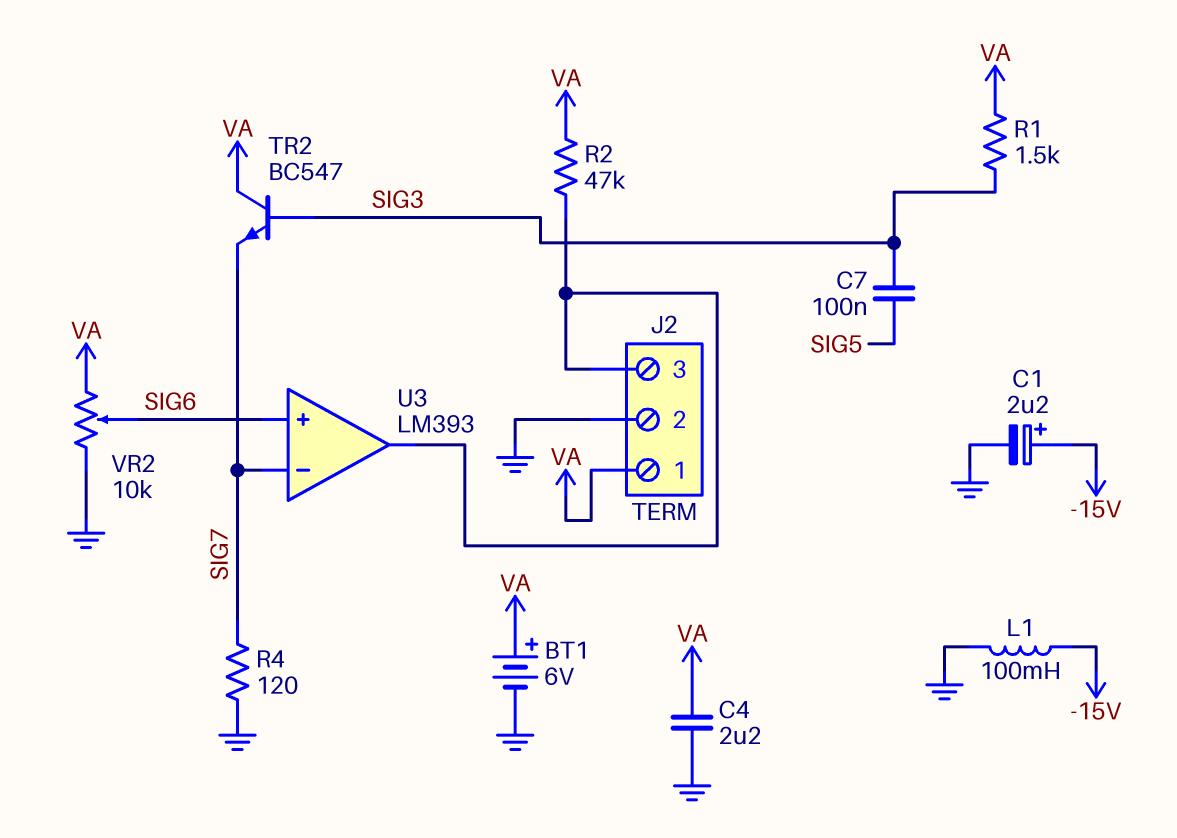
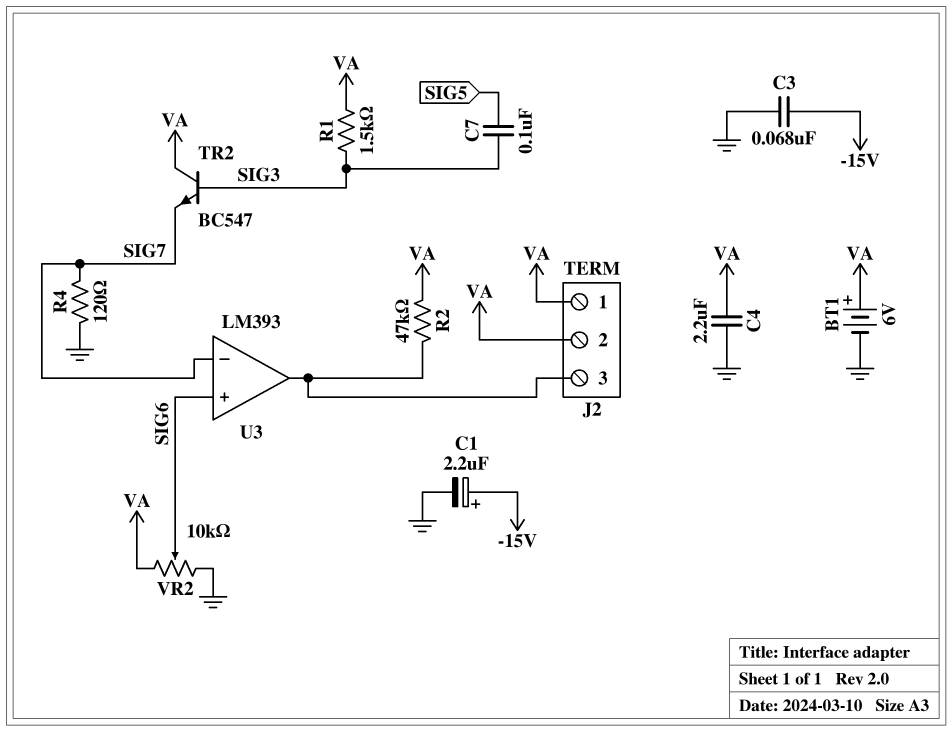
C3: none -> 68nF (-15V, GND)
J2 pin 2: GND -> VA
L1: 100mH (-15V, GND) -> none

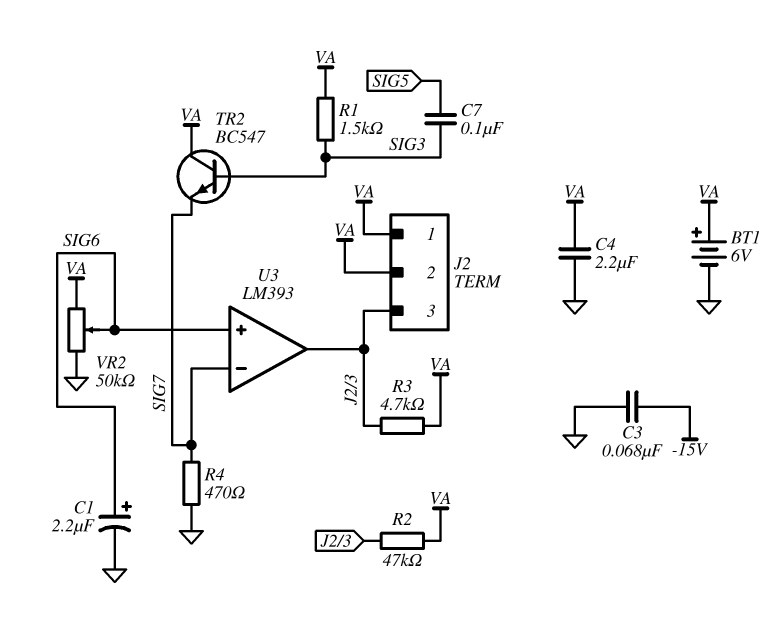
C1: 2.2uF (plus -15V, minus GND) -> 2.2uF (plus SIG6, minus GND)
R3: none -> 4.7k (J2/3, VA)
R4: 120 (GND, SIG7) -> 470 (GND, SIG7)
VR2: 10k (GND, VA, wiper SIG6) -> 50k (GND, VA, wiper SIG6)

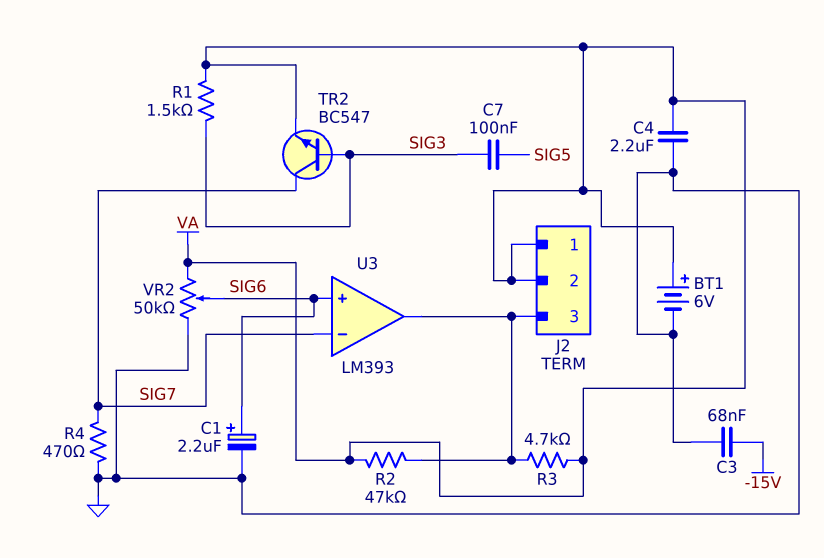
TR2: NPN BC547 (B SIG3, C VA, E SIG7) -> NPN BC547 (B SIG3, C SIG7, E VA)

